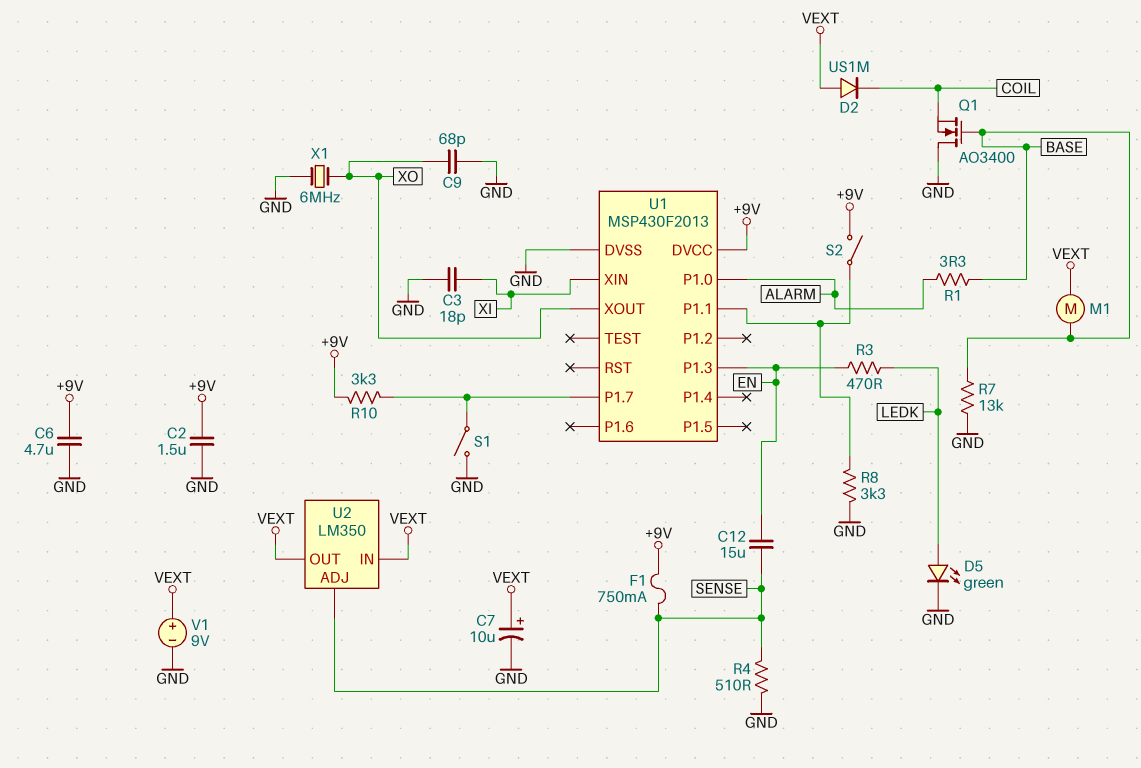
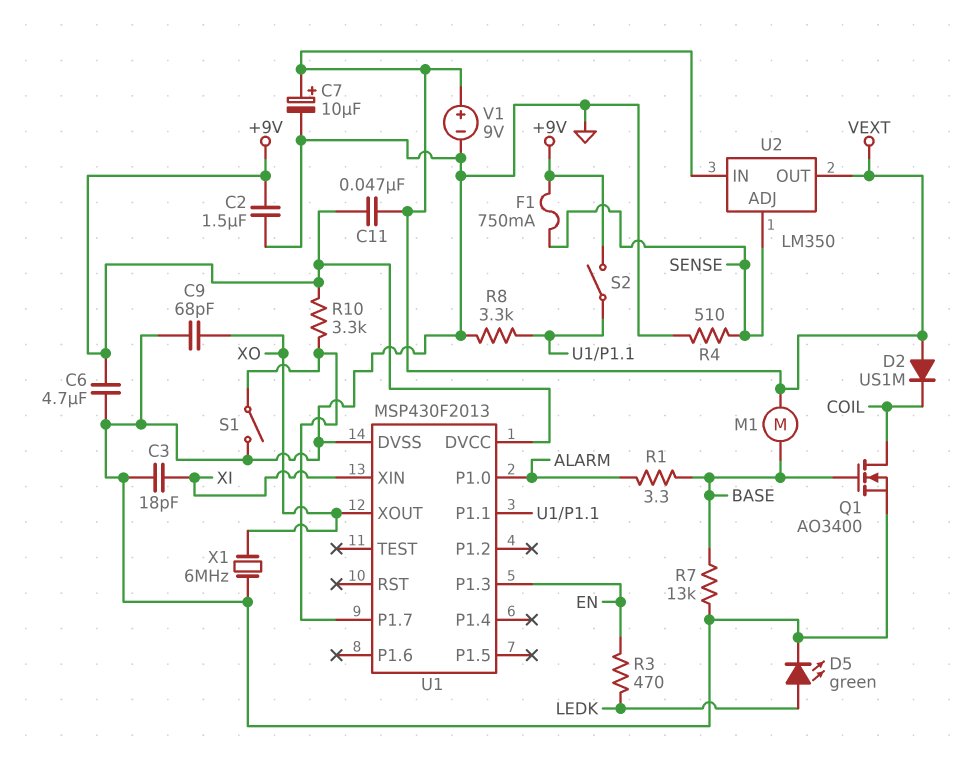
C11: none -> 47nF (+9V, VEXT)
C12: 15uF (EN, SENSE) -> none
Q1: NMOS AO3400 (G BASE, D GND, S COIL) -> NMOS AO3400 (G BASE, D COIL, S GND)

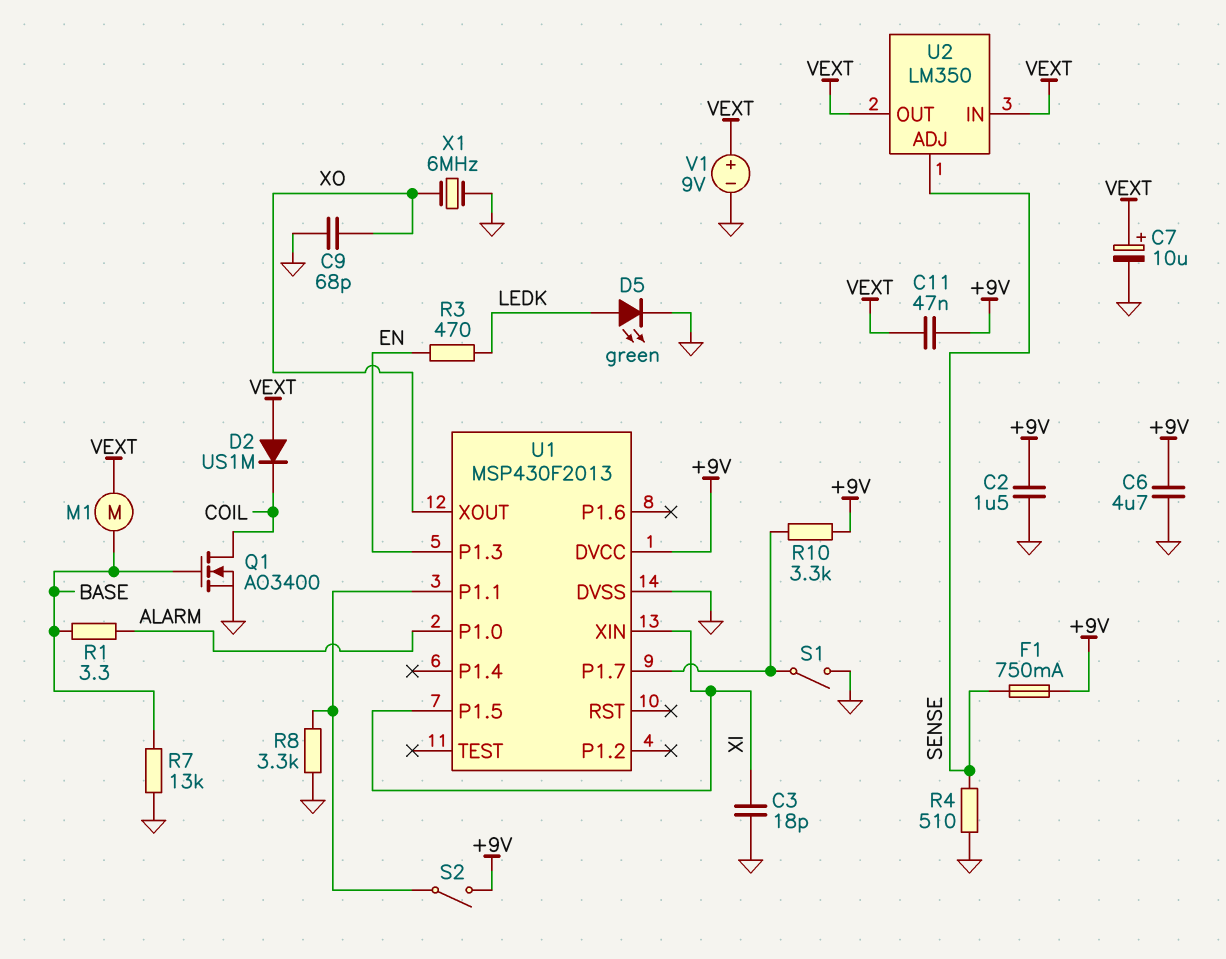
U1 pin P1.5: none -> XI

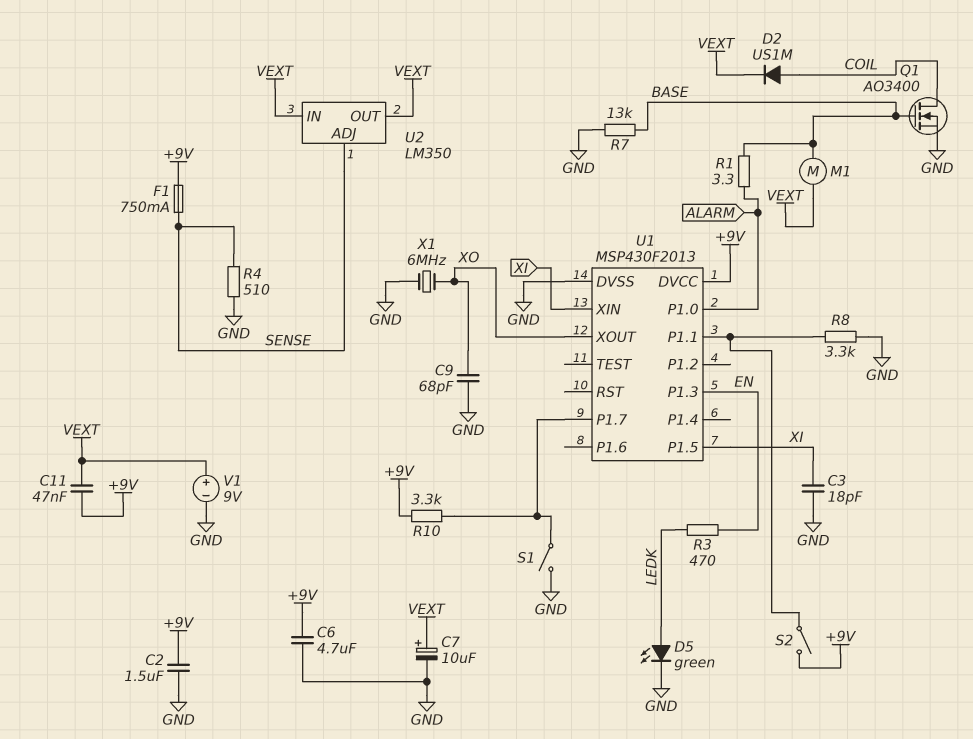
D2: diode US1M (A VEXT, K COIL) -> diode US1M (A COIL, K VEXT)

